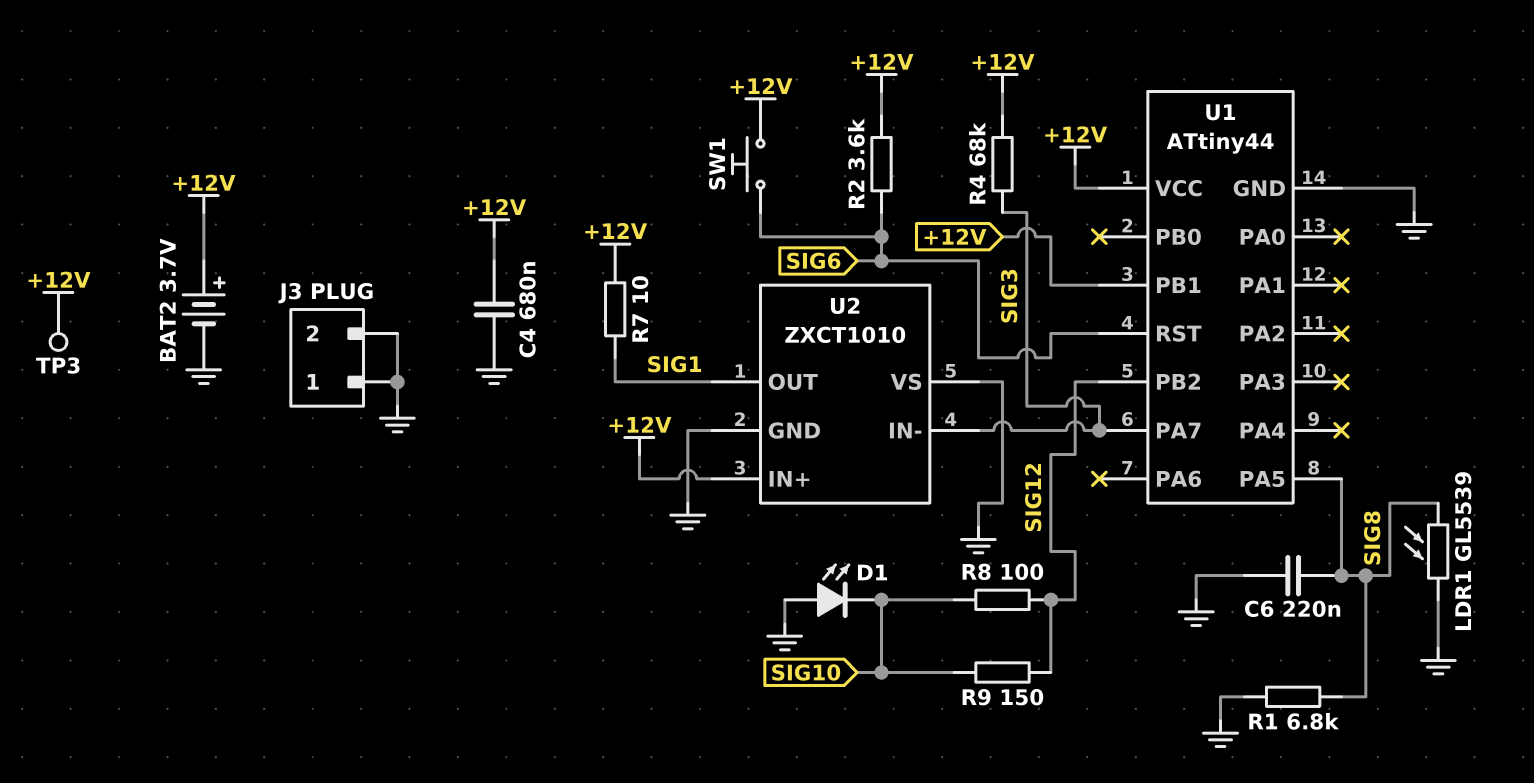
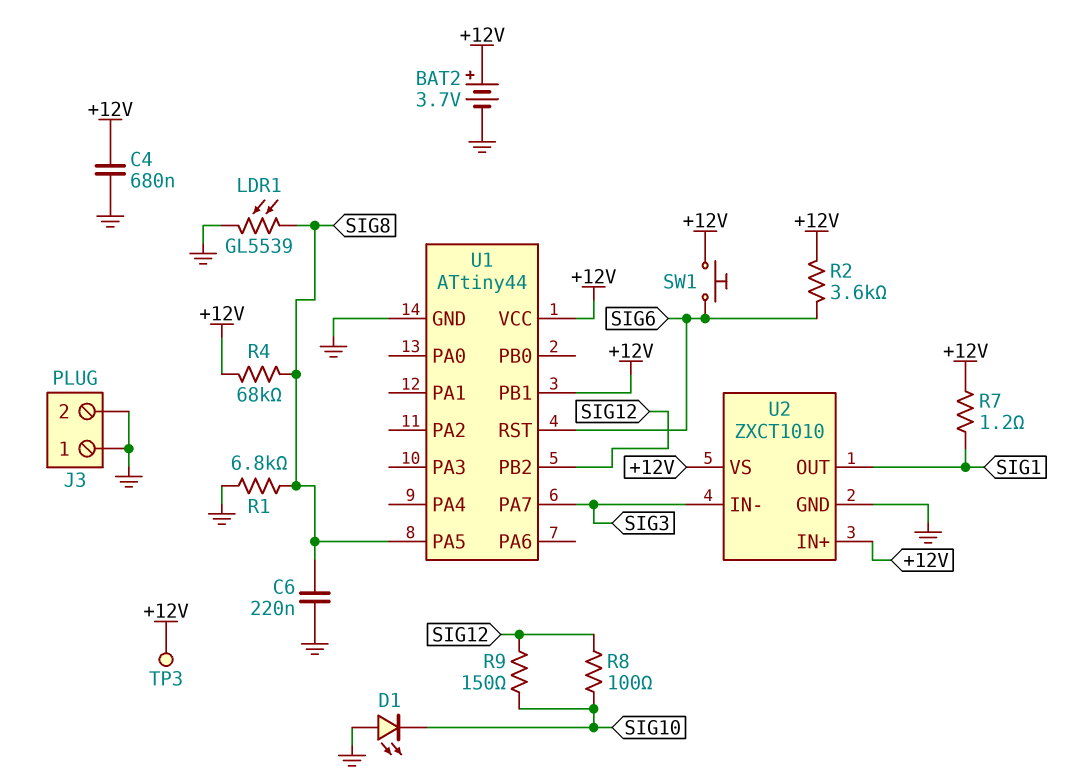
R4: 68k (+12V, SIG3) -> 68k (+12V, SIG8)
R7: 10 (+12V, SIG1) -> 1.2 (+12V, SIG1)
U2 pin VS: GND -> +12V

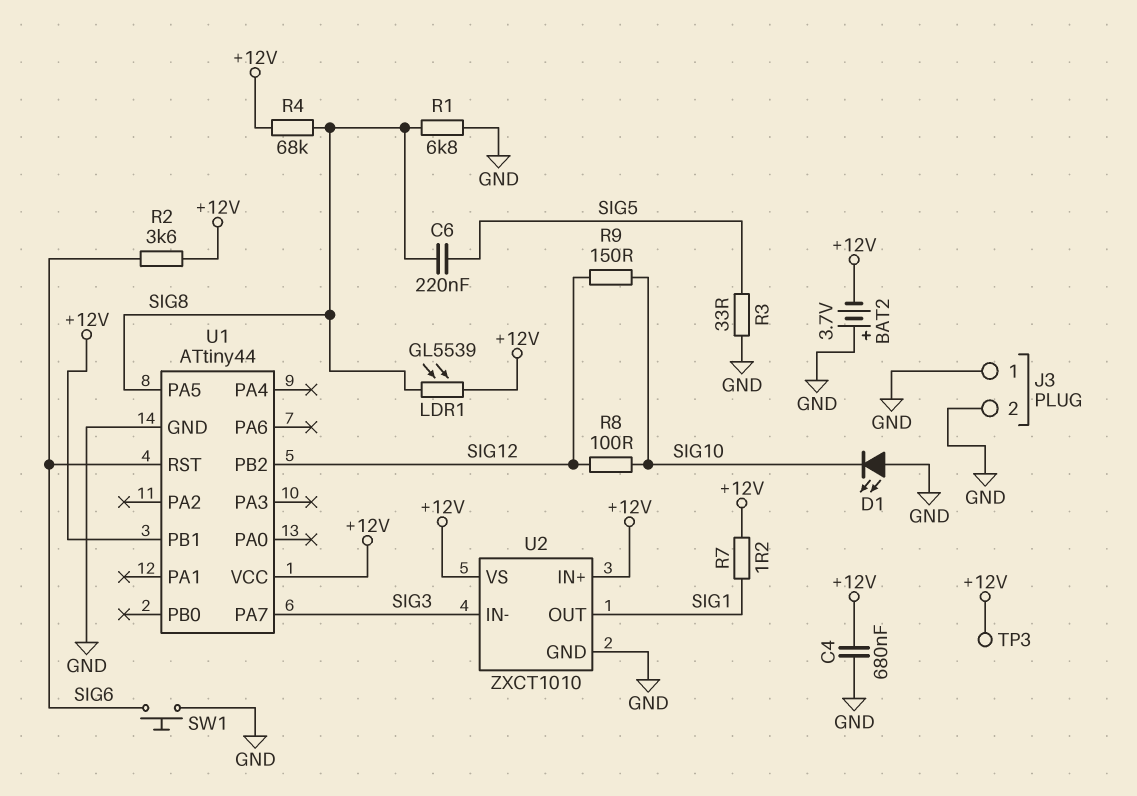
BAT2: 3.7V (plus +12V, minus GND) -> 3.7V (plus GND, minus +12V)
C6: 220nF (GND, SIG8) -> 220nF (SIG5, SIG8)
LDR1: GL5539 (GND, SIG8) -> GL5539 (+12V, SIG8)
R3: none -> 33 (GND, SIG5)
SW1: button (+12V, SIG6) -> button (GND, SIG6)

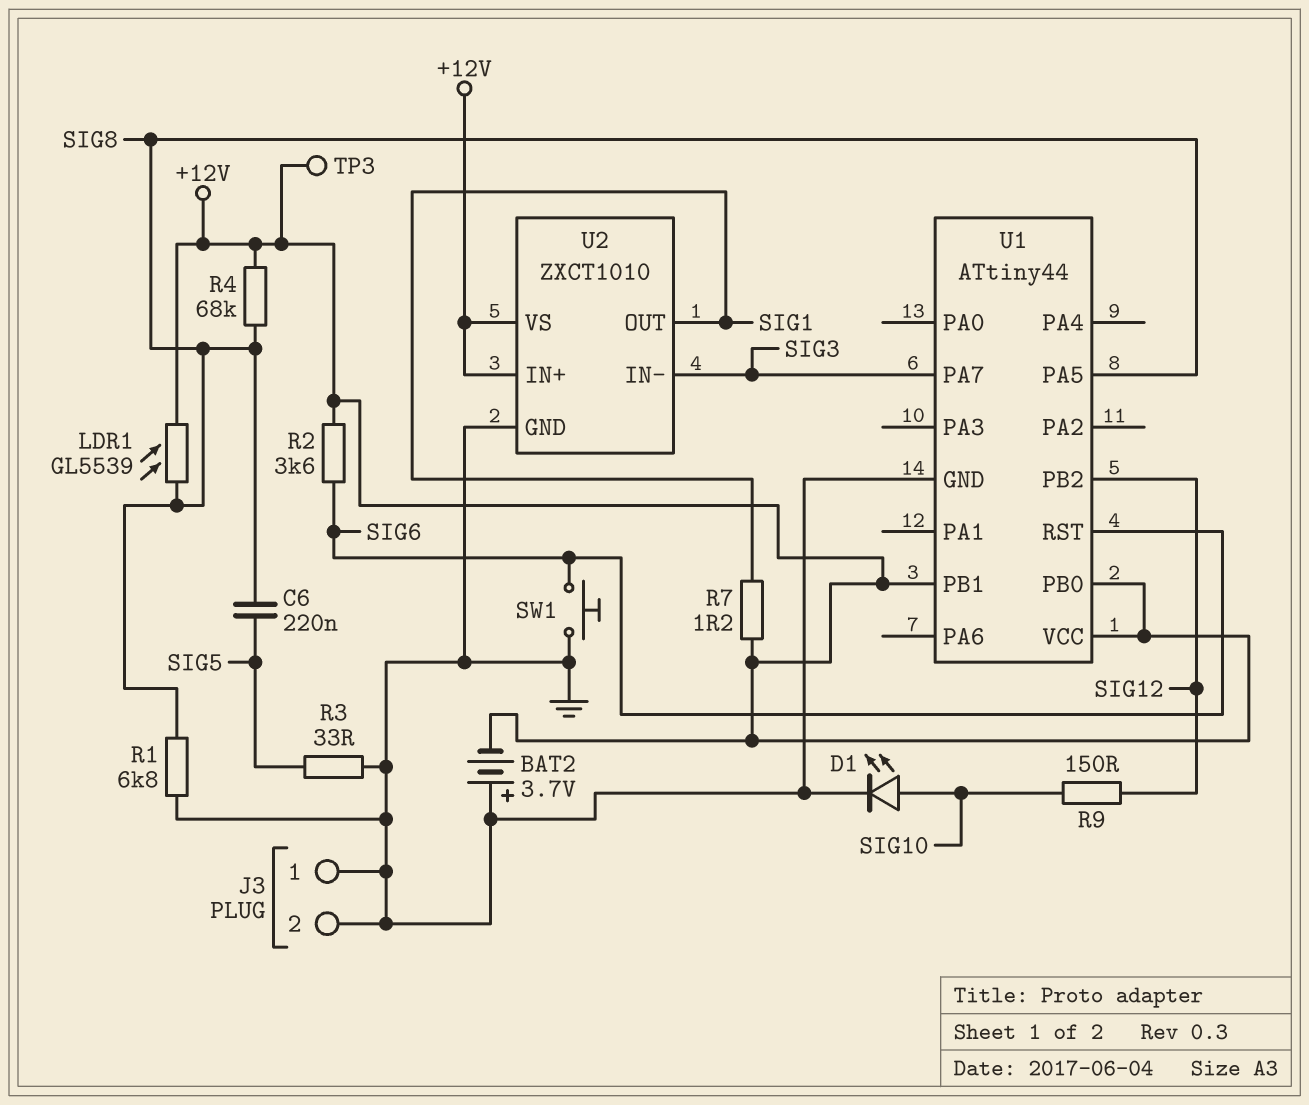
C4: 680nF (+12V, GND) -> none
D1: LED (A GND, K SIG10) -> LED (A SIG10, K GND)
R8: 100 (SIG10, SIG12) -> none
U1 pin PB0: none -> +12V

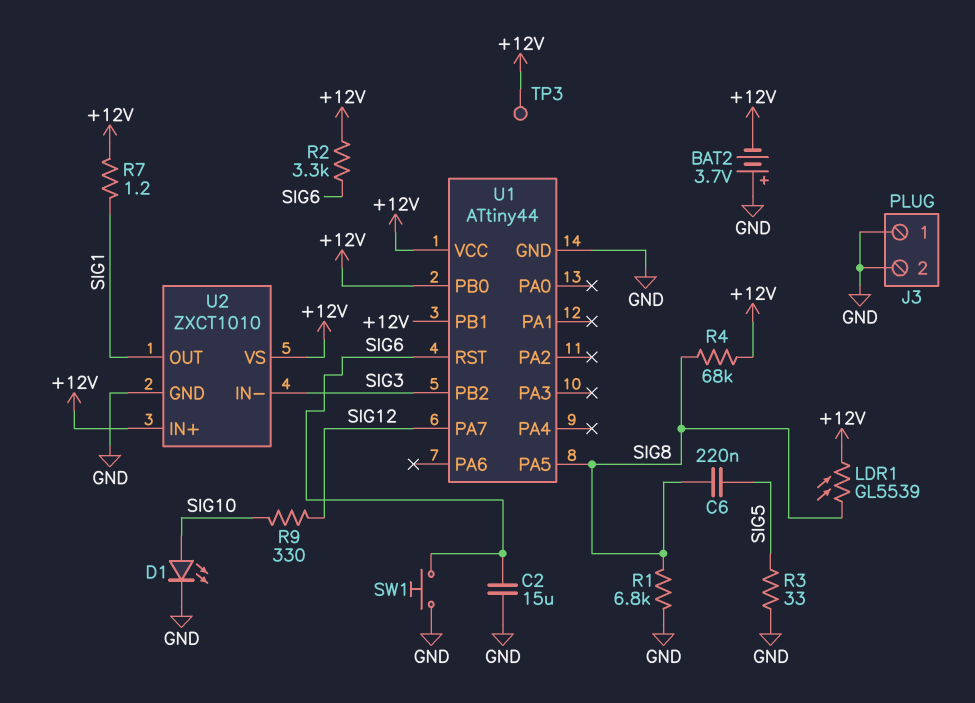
C2: none -> 15uF (GND, SIG6)
R2: 3.6k (+12V, SIG6) -> 3.3k (+12V, SIG6)
R9: 150 (SIG10, SIG12) -> 330 (SIG10, SIG12)
U1 pin PA7: SIG3 -> SIG12
U1 pin PB2: SIG12 -> SIG3

